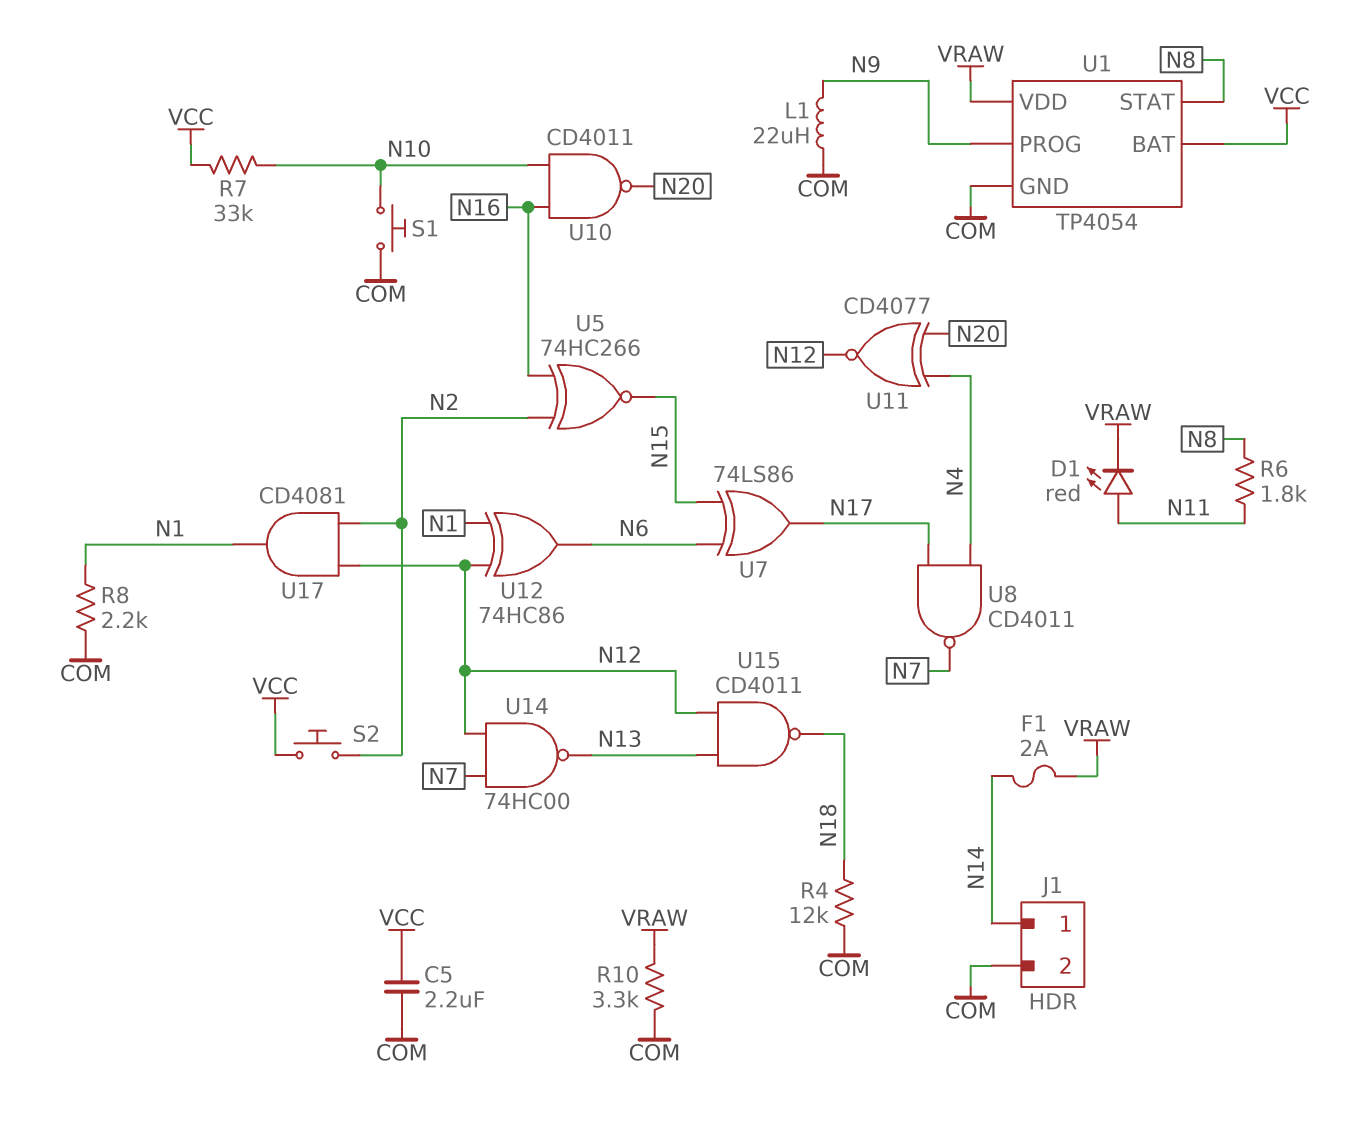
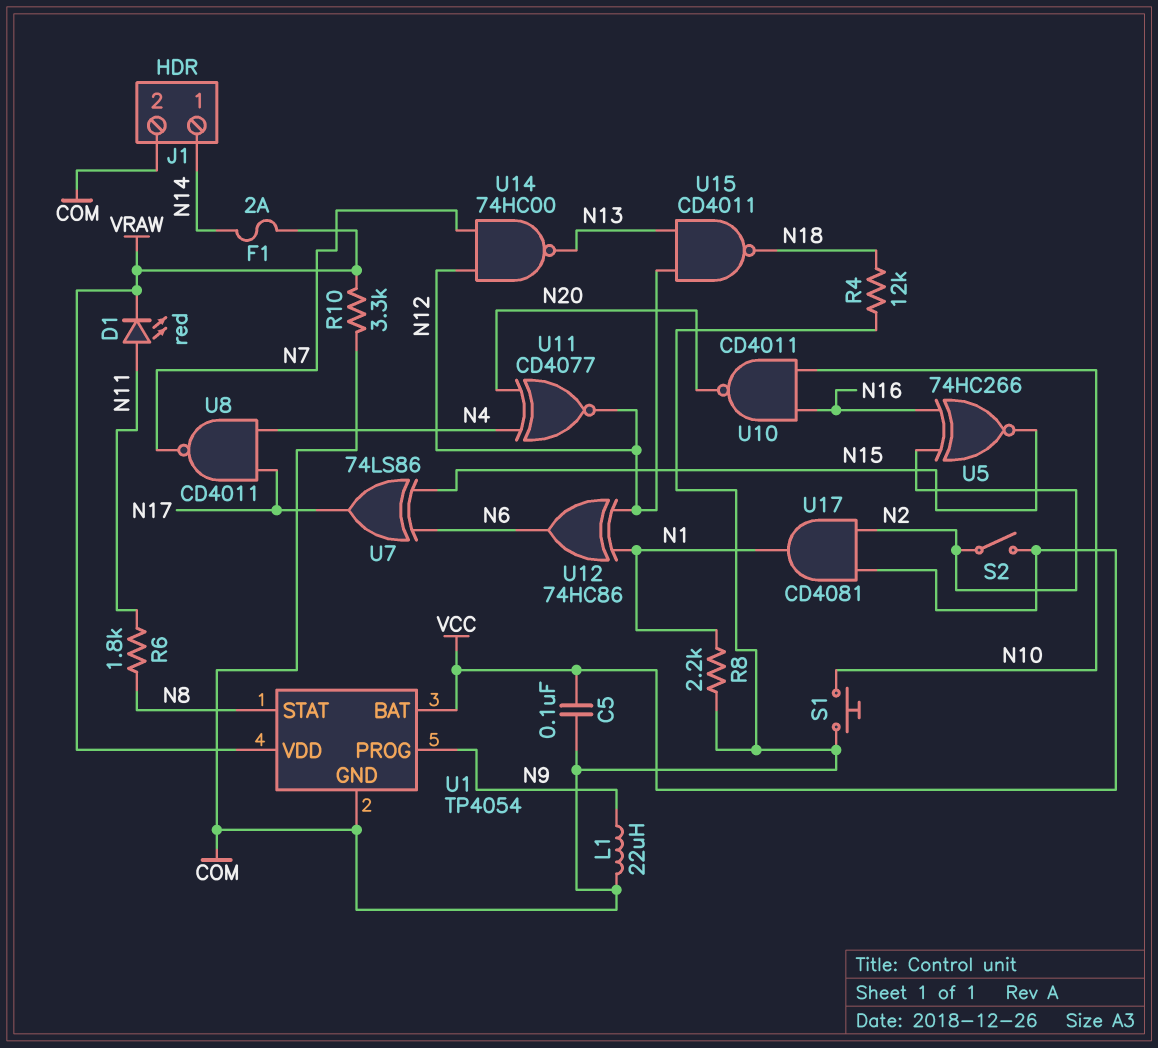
C5: 2.2uF (COM, VCC) -> 100nF (COM, VCC)
R7: 33k (N10, VCC) -> none
S2: button (N2, VCC) -> switch (N2, VCC)
U17: AND CD4081 (in N2, in N12, out N1) -> AND CD4081 (in N2, in VCC, out N1)

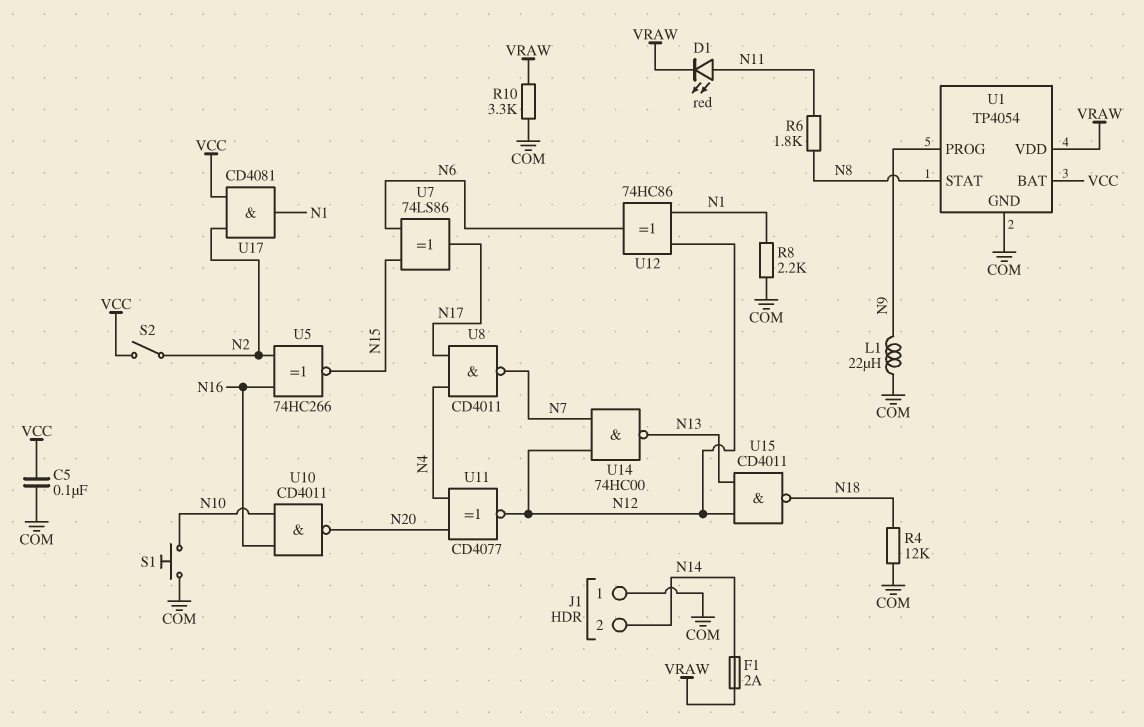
J1 pin 1: N14 -> COM
J1 pin 2: COM -> N14

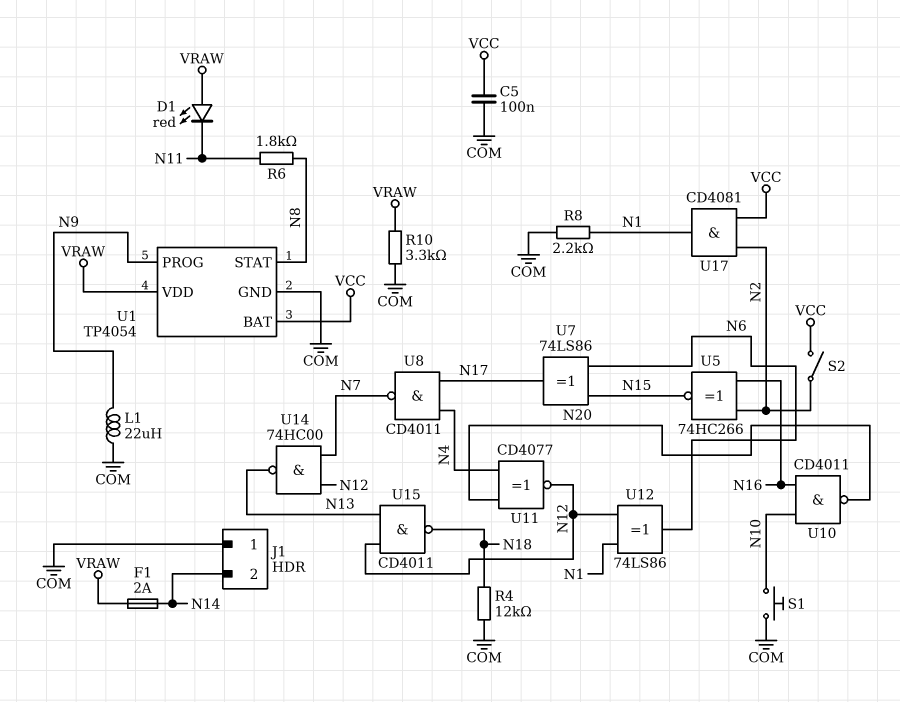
D1: LED red (A N11, K VRAW) -> LED red (A VRAW, K N11)
U12: XOR 74HC86 (in N1, in N12, out N6) -> XOR 74LS86 (in N1, in N12, out N6)

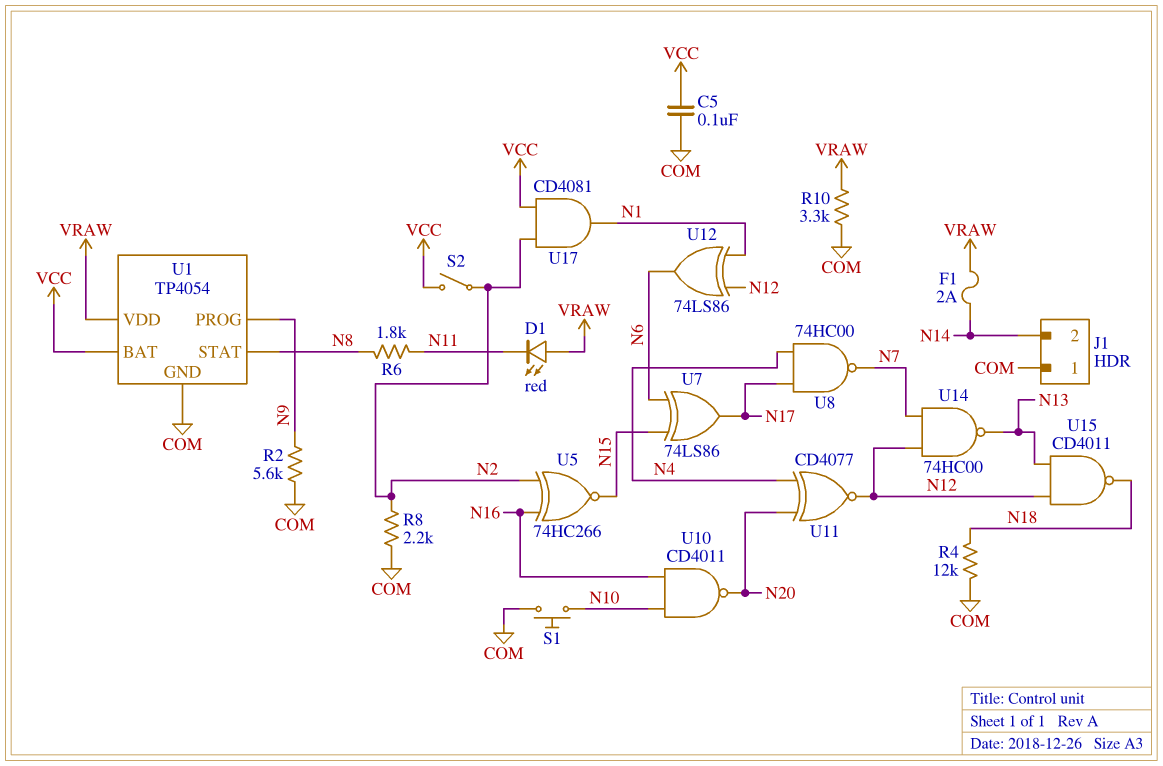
L1: 22uH (COM, N9) -> none
R2: none -> 5.6k (COM, N9)
R8: 2.2k (COM, N1) -> 2.2k (COM, N2)
U8: NAND CD4011 (in N4, in N17, out N7) -> NAND 74HC00 (in N4, in N17, out N7)

